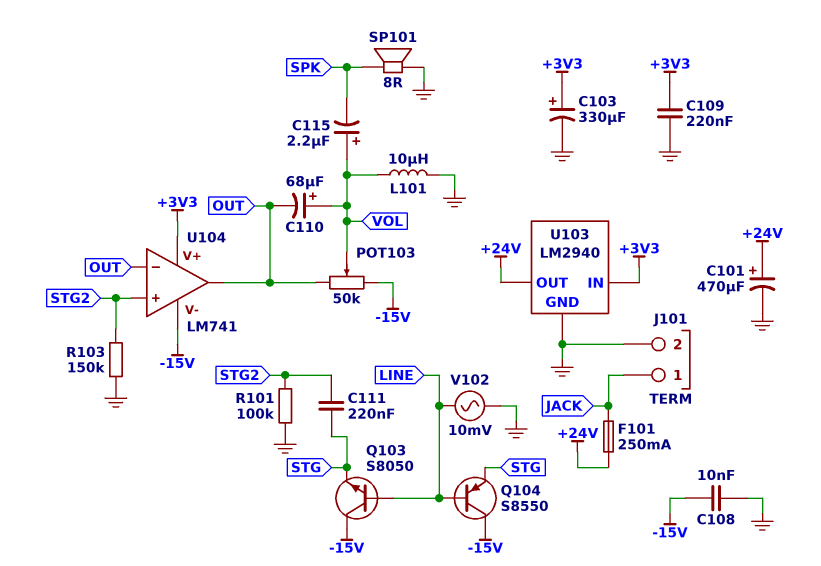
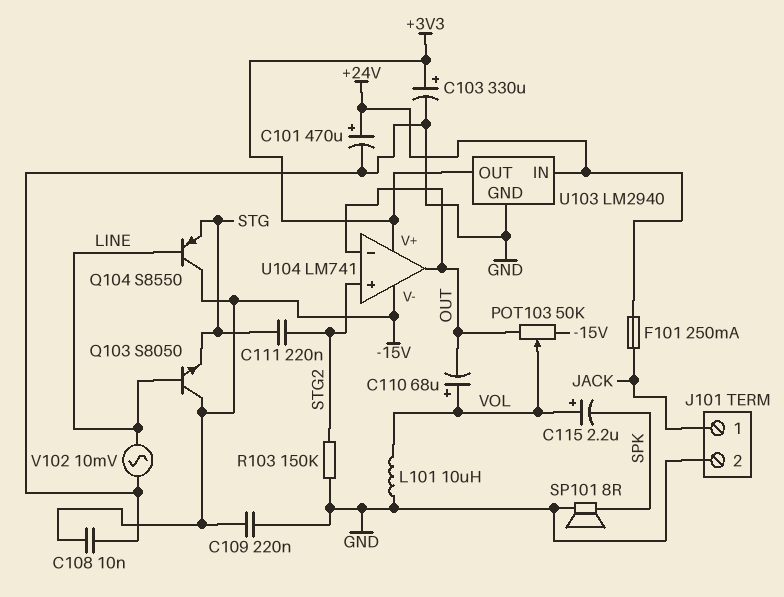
C109: 220nF (+3V3, GND) -> 220nF (-15V, GND)
R101: 100k (GND, STG2) -> none
U103 pin IN: +3V3 -> +24V
U103 pin OUT: +24V -> +3V3

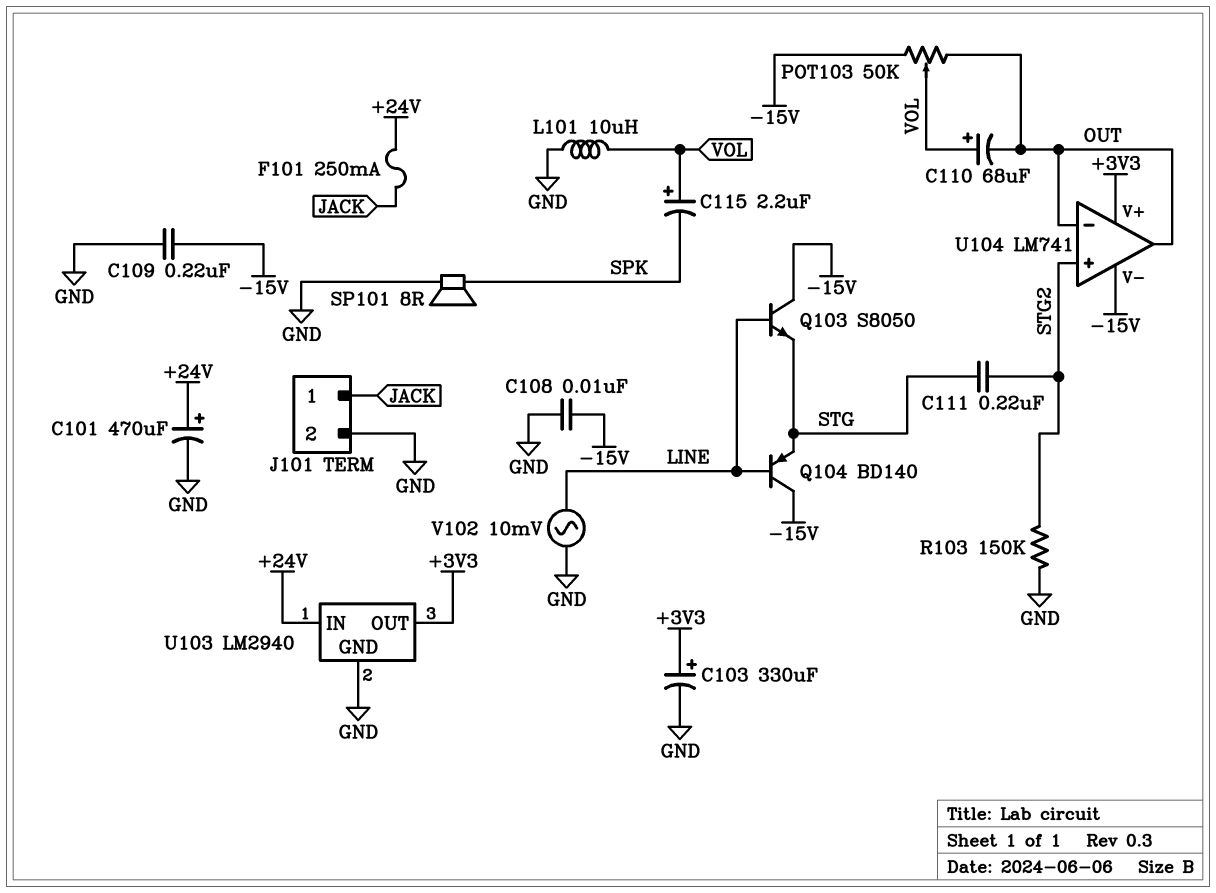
Q104: PNP S8550 (B LINE, C -15V, E STG) -> PNP BD140 (B LINE, C -15V, E STG)

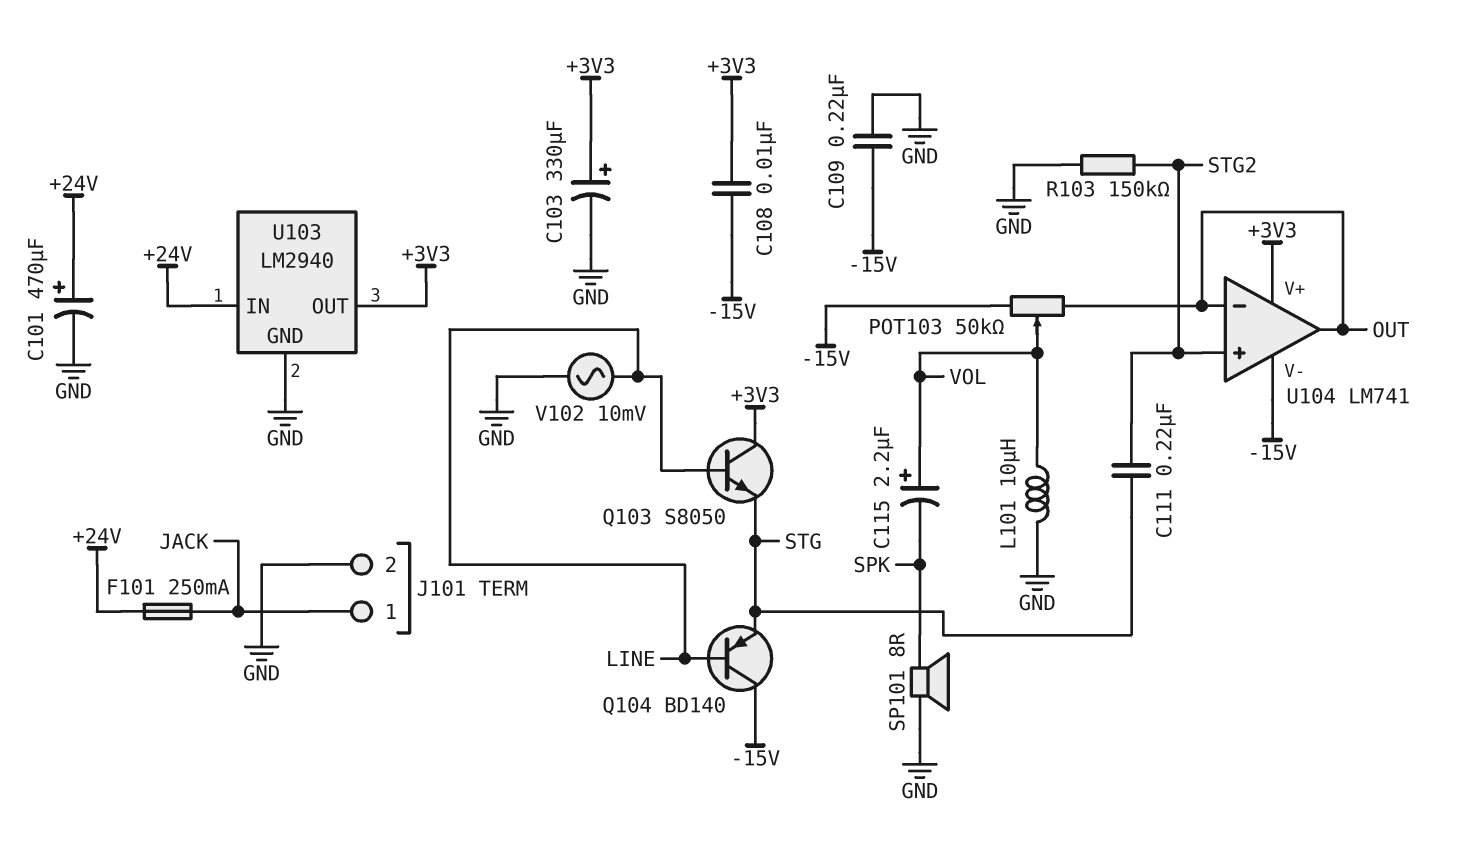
C108: 10nF (-15V, GND) -> 10nF (+3V3, -15V)
C110: 68uF (plus VOL, minus OUT) -> none
Q103: NPN S8050 (B LINE, C -15V, E STG) -> NPN S8050 (B LINE, C +3V3, E STG)

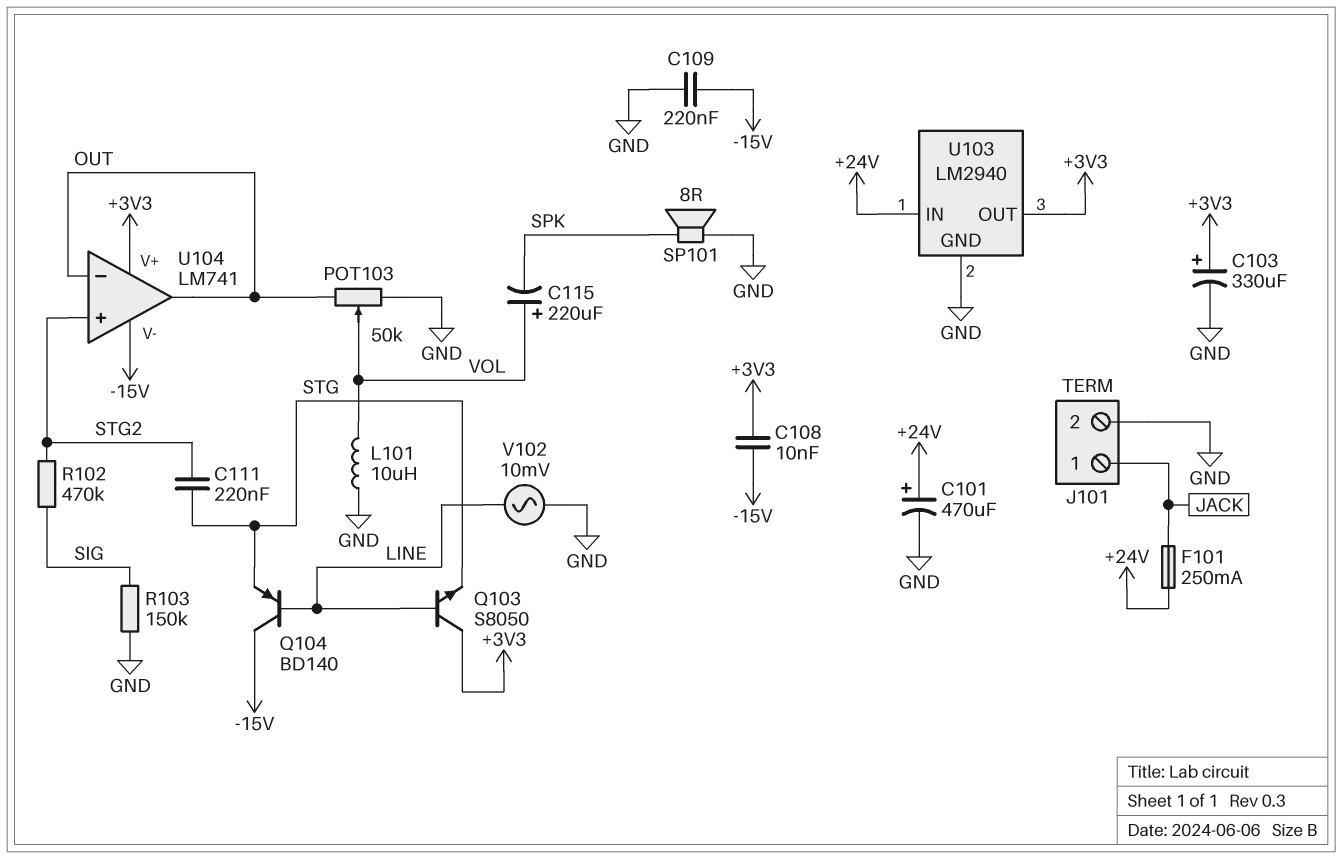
C115: 2.2uF (plus VOL, minus SPK) -> 220uF (plus VOL, minus SPK)
POT103: 50k (-15V, OUT, wiper VOL) -> 50k (GND, OUT, wiper VOL)
R102: none -> 470k (SIG, STG2)
R103: 150k (GND, STG2) -> 150k (GND, SIG)

